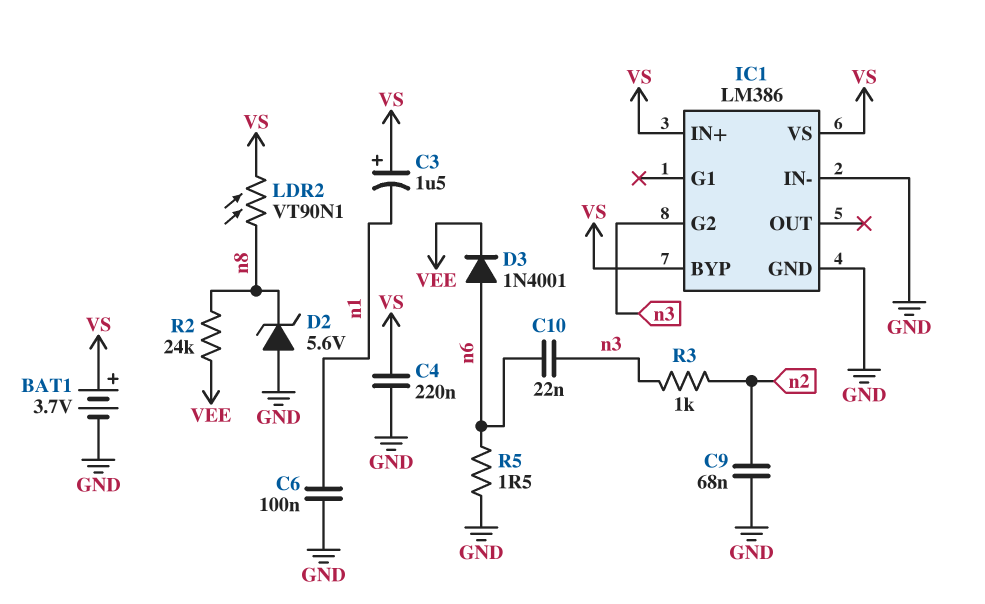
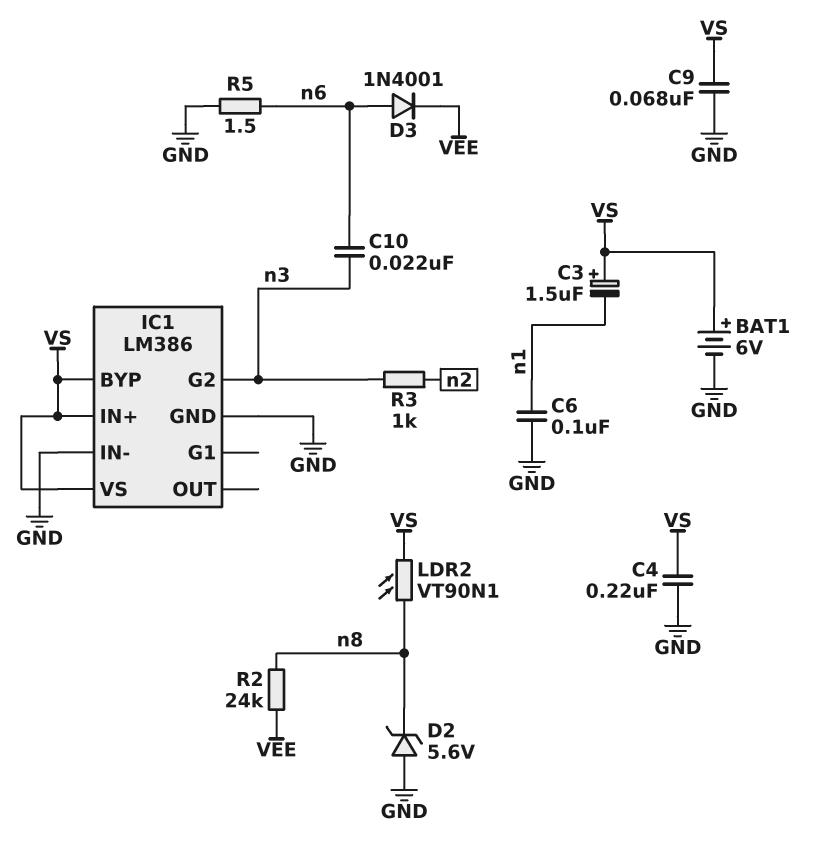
BAT1: 3.7V (plus VS, minus GND) -> 6V (plus VS, minus GND)
C9: 68nF (GND, n2) -> 68nF (GND, VS)

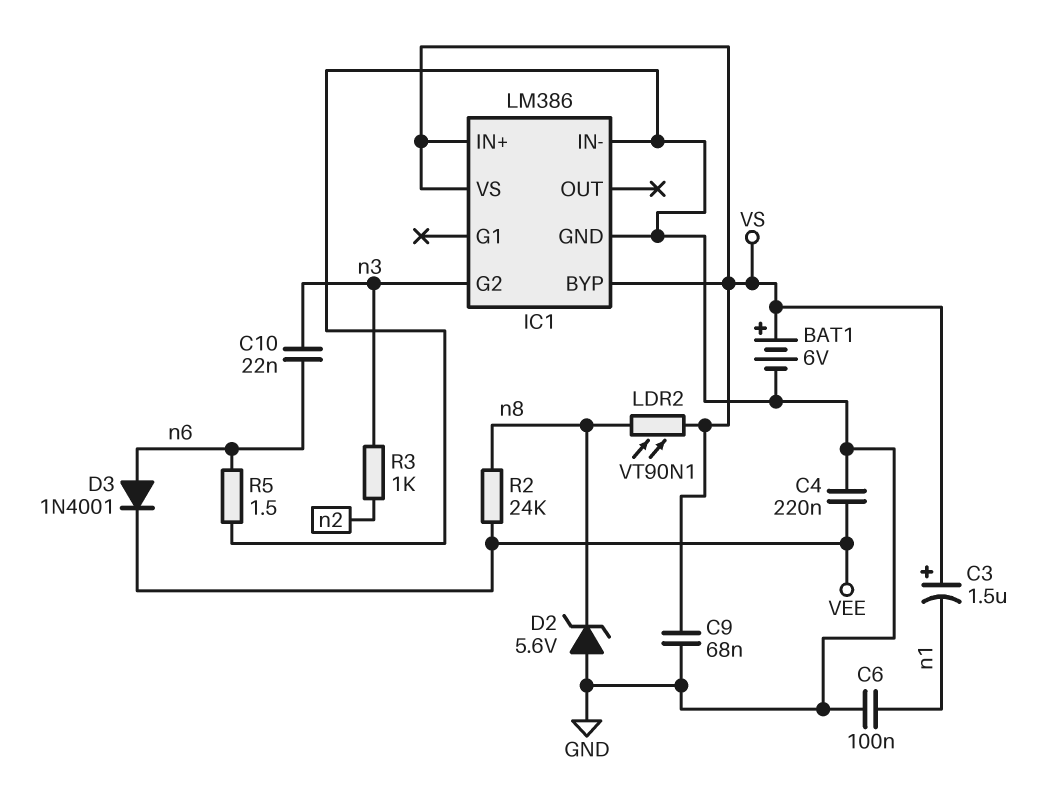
C4: 220nF (GND, VS) -> 220nF (GND, VEE)

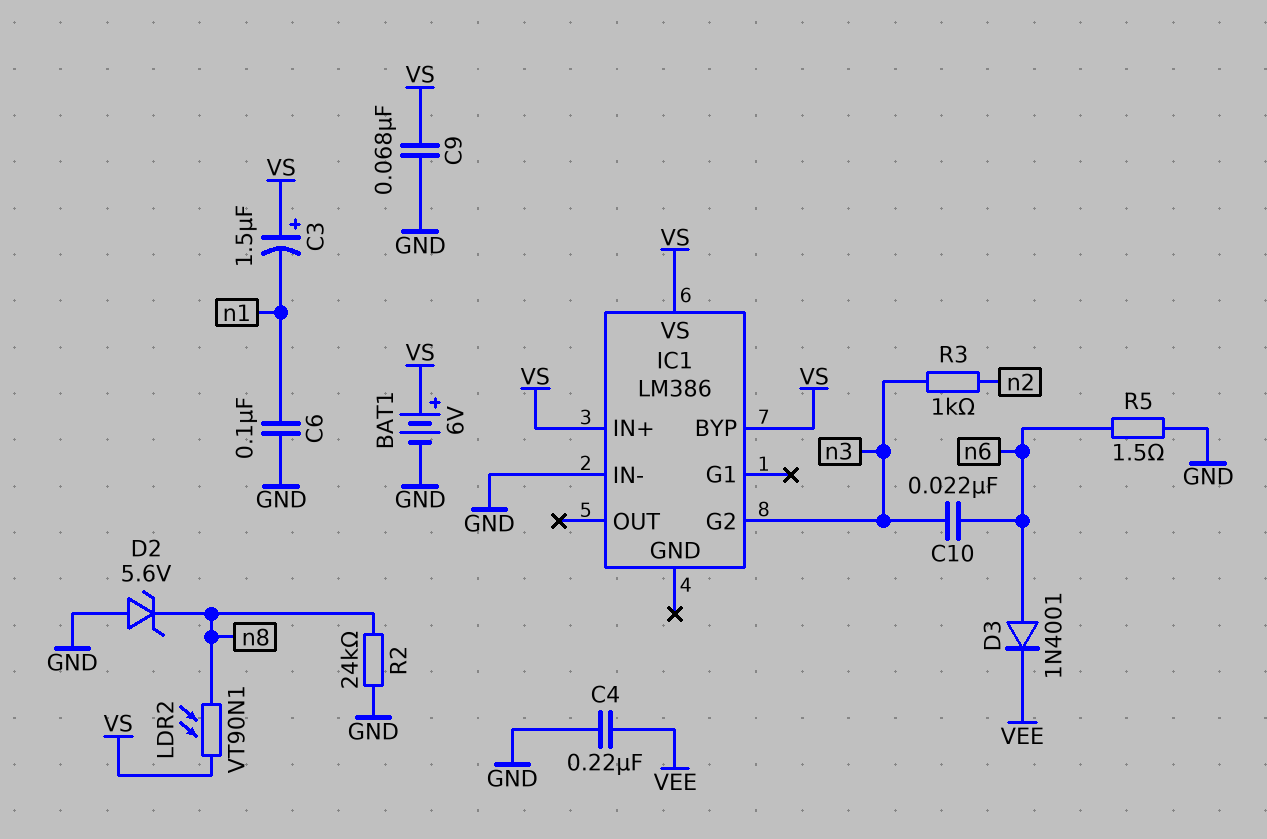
IC1 pin GND: GND -> none
R2: 24k (VEE, n8) -> 24k (GND, n8)

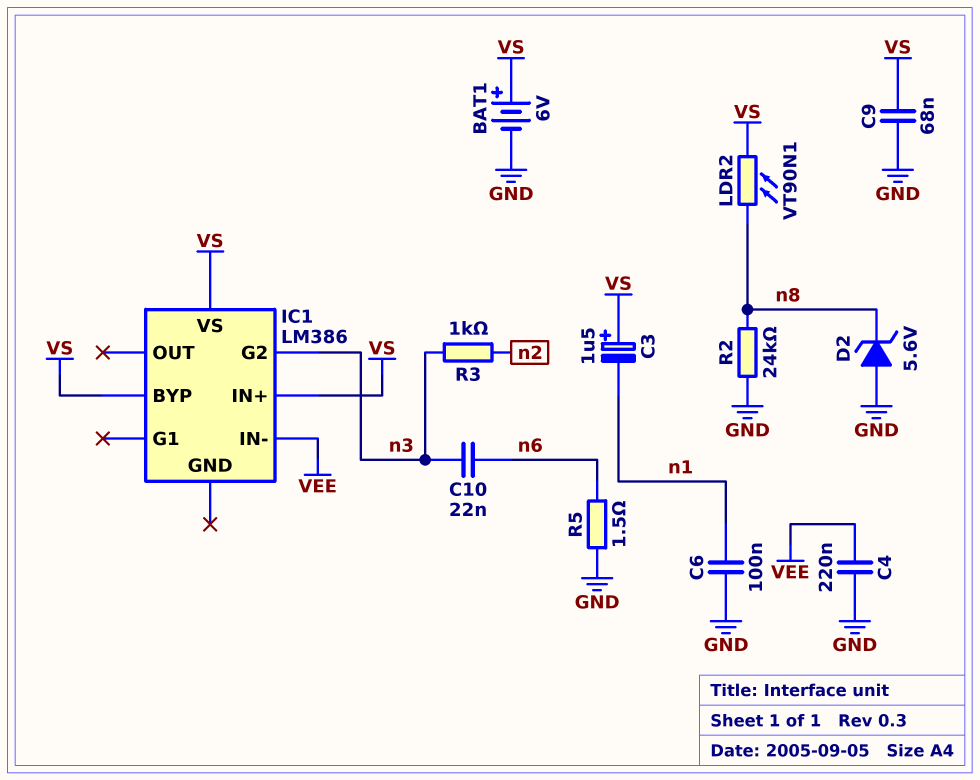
D3: diode 1N4001 (A n6, K VEE) -> none
IC1 pin IN-: GND -> VEE

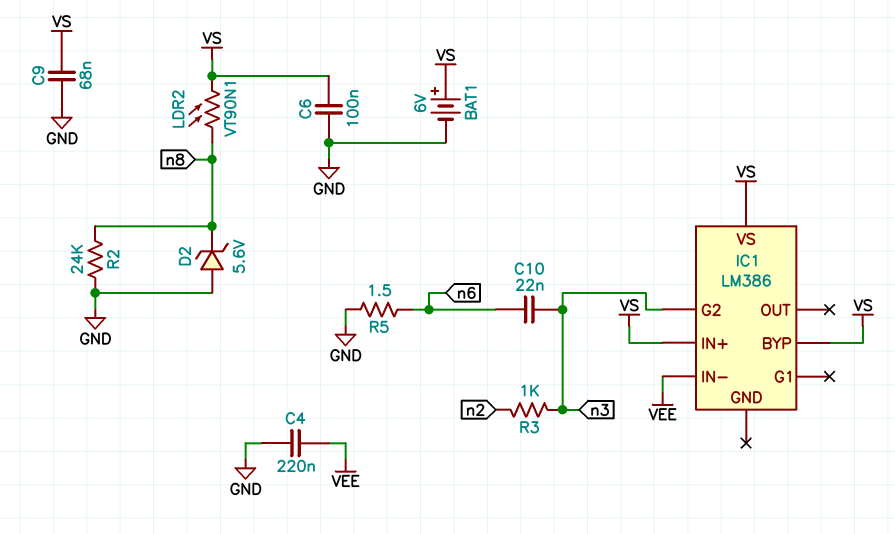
C3: 1.5uF (plus VS, minus n1) -> none
C6: 100nF (GND, n1) -> 100nF (GND, VS)

